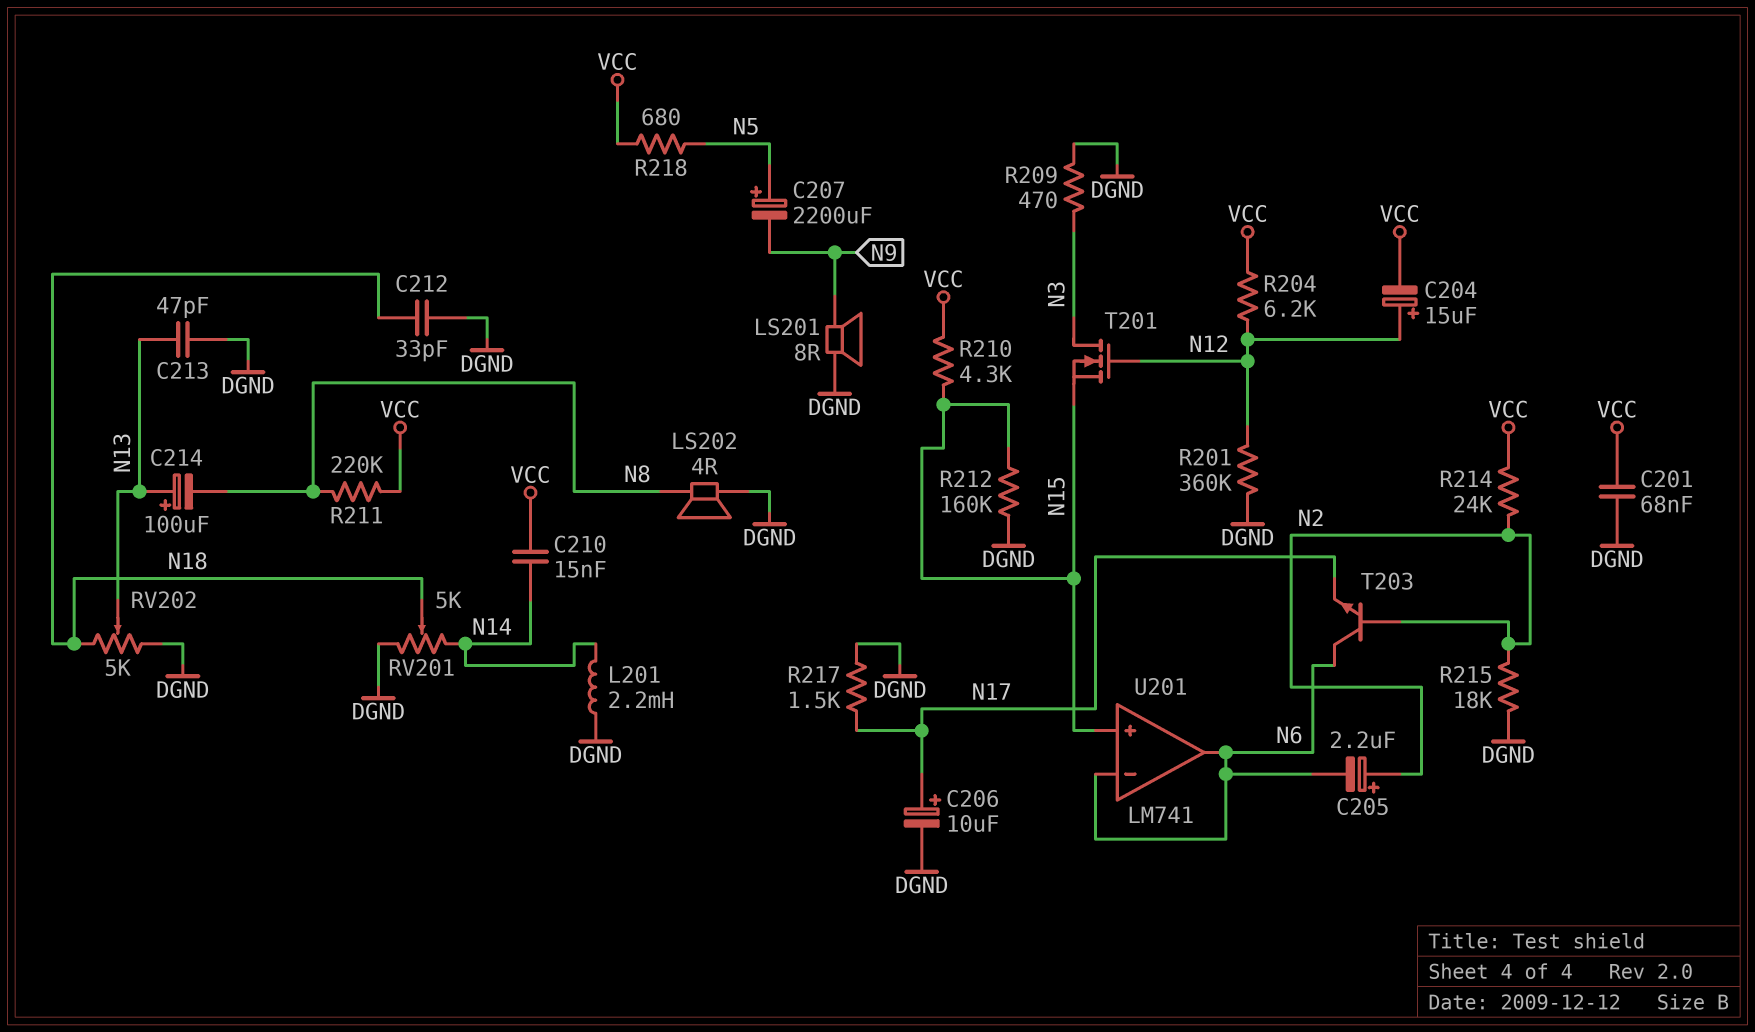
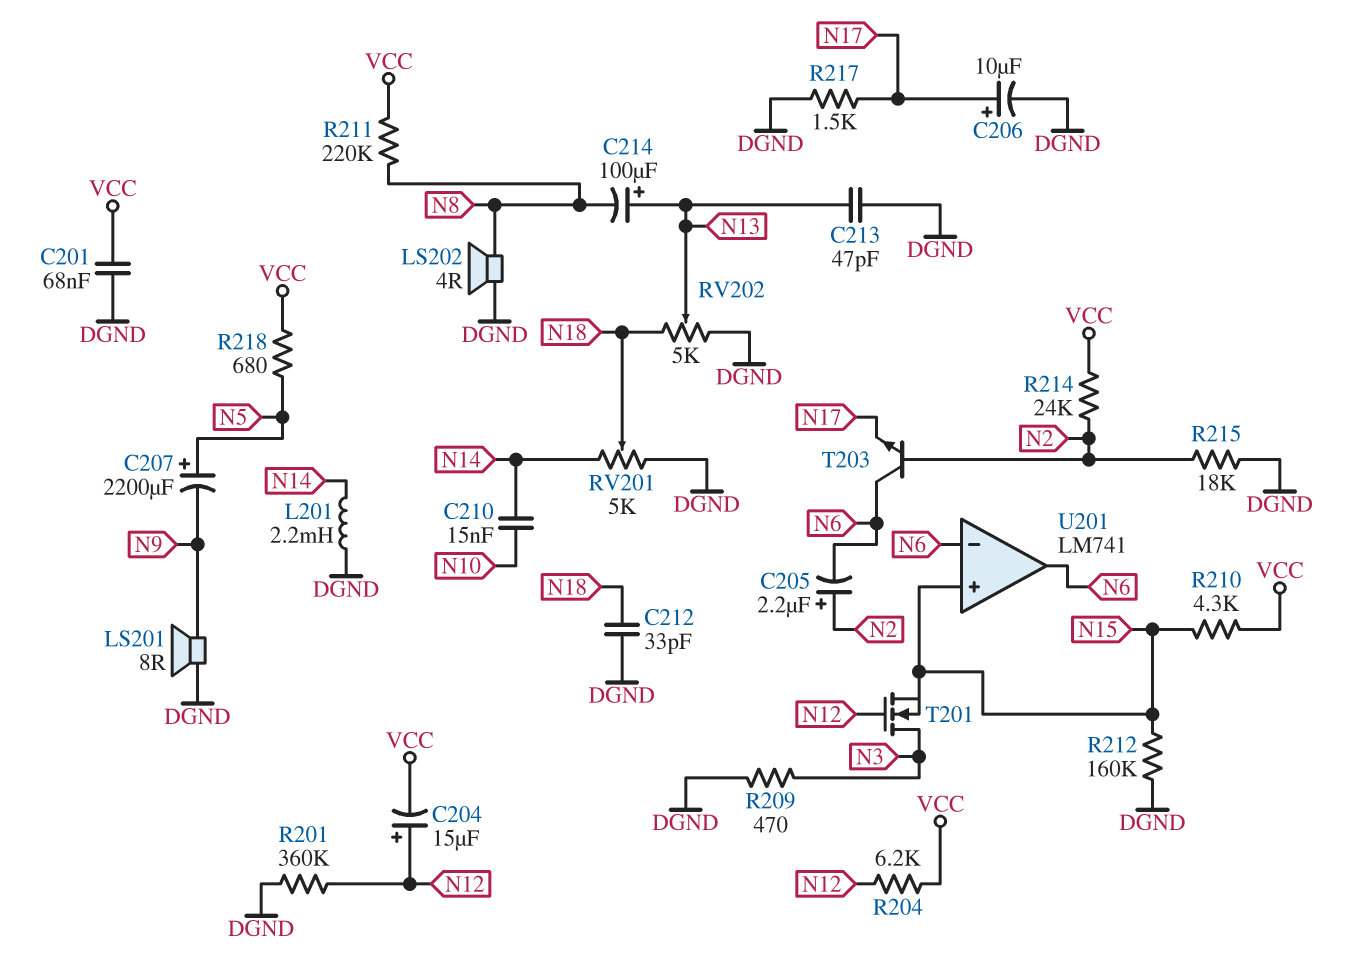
C210: 15nF (N14, VCC) -> 15nF (N10, N14)

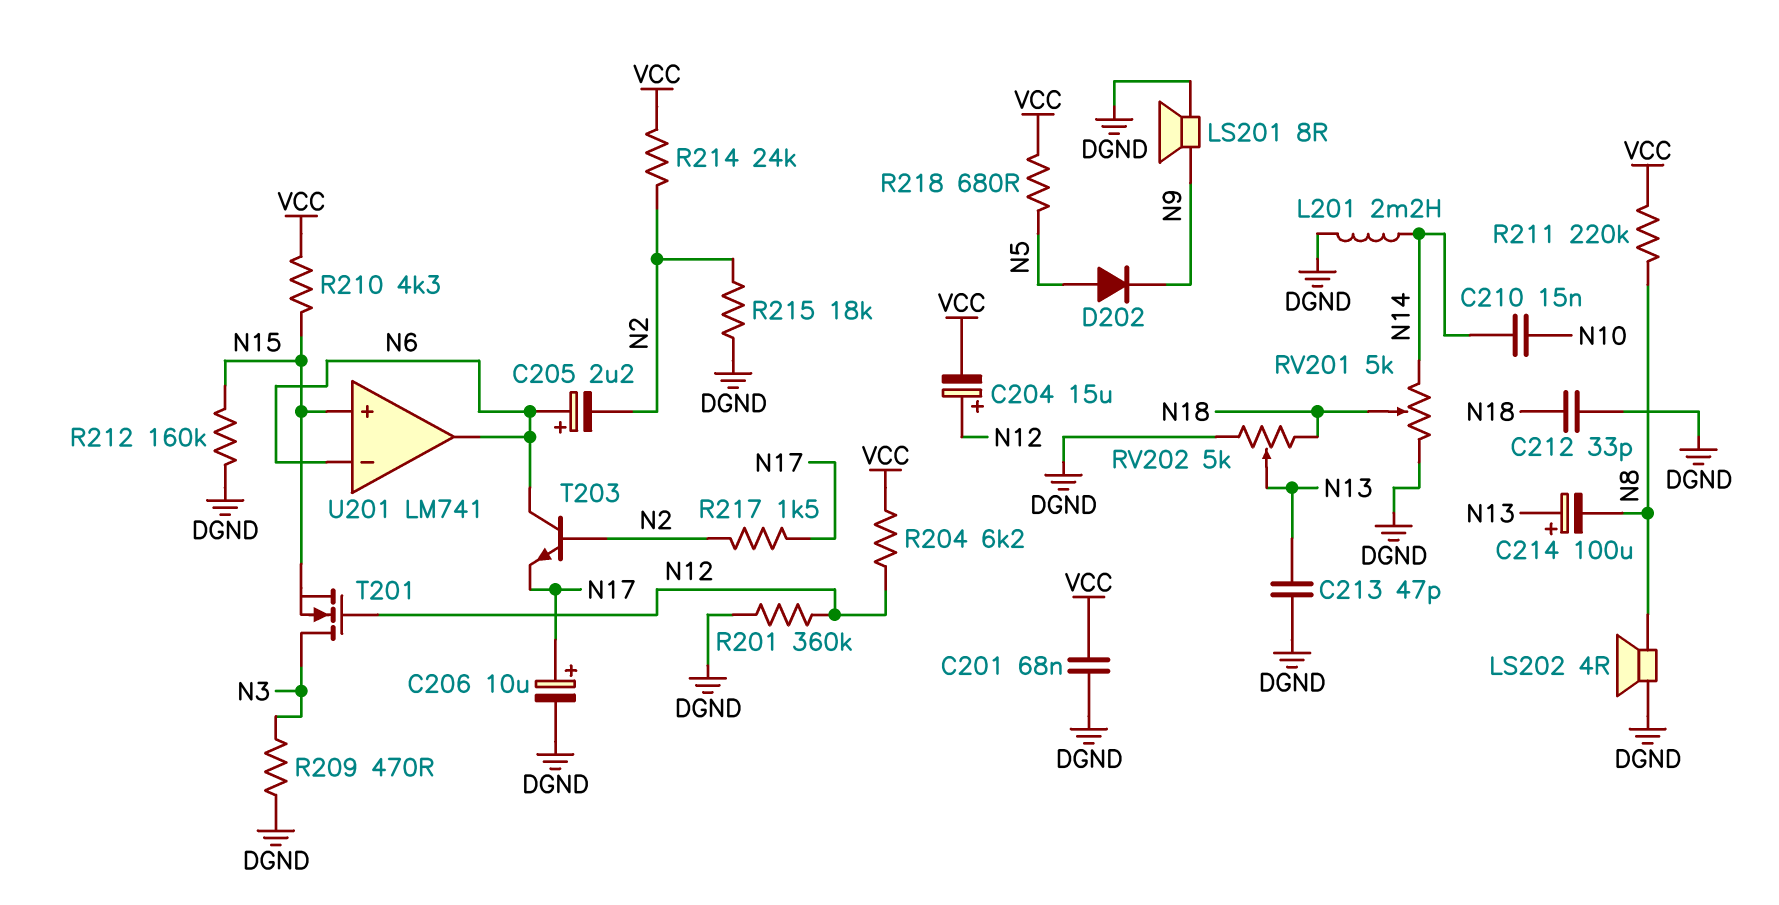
C205: 2.2uF (plus N2, minus N6) -> 2.2uF (plus N6, minus N2)
C207: 2200uF (plus N5, minus N9) -> none
D202: none -> diode (A N5, K N9)
R217: 1.5k (DGND, N17) -> 1.5k (N2, N17)

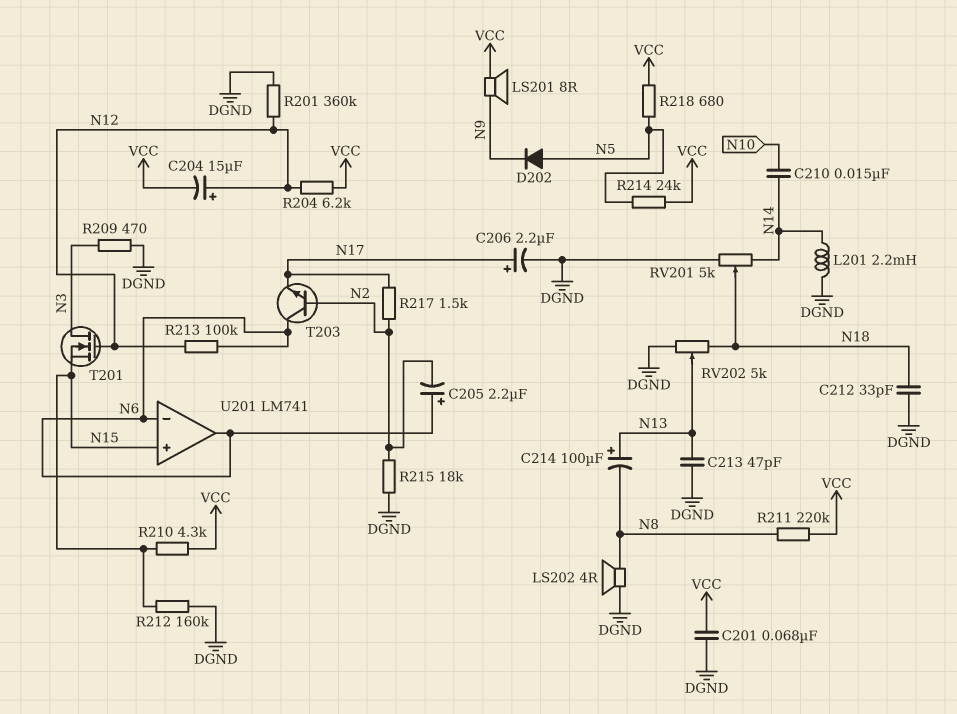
C206: 10uF (plus N17, minus DGND) -> 2.2uF (plus N17, minus DGND)
LS201: speaker 8R (DGND, N9) -> speaker 8R (N9, VCC)
R213: none -> 100k (N6, N12)
R214: 24k (N2, VCC) -> 24k (N5, VCC)

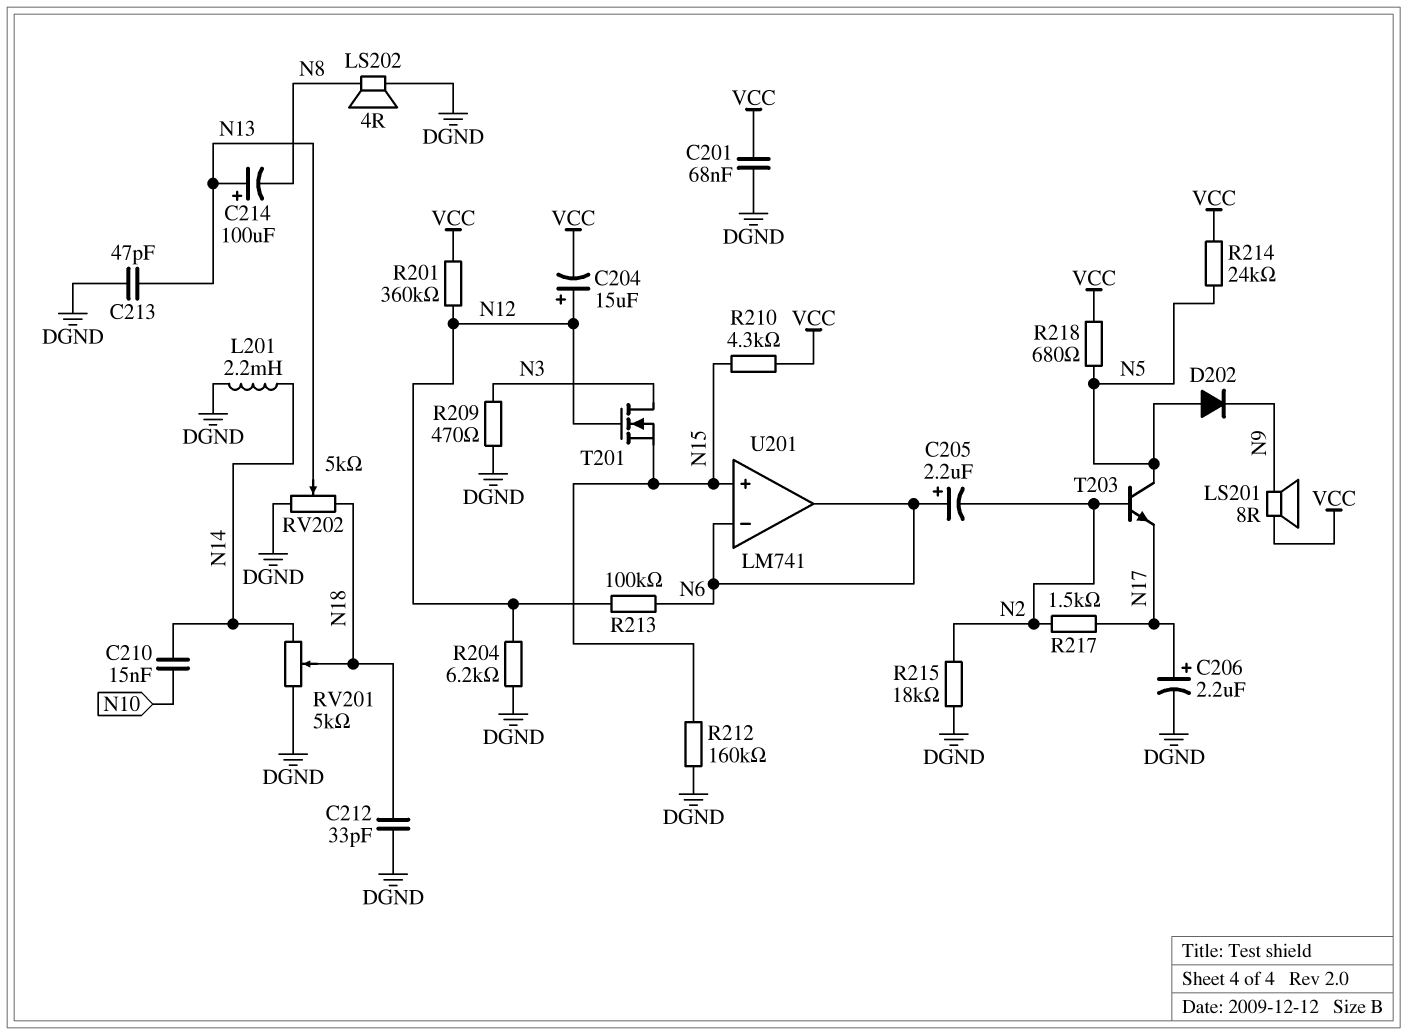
R201: 360k (DGND, N12) -> 360k (N12, VCC)
R204: 6.2k (N12, VCC) -> 6.2k (DGND, N12)
R211: 220k (N8, VCC) -> none
T203: NPN (B N2, C N6, E N17) -> NPN (B N2, C N5, E N17)

